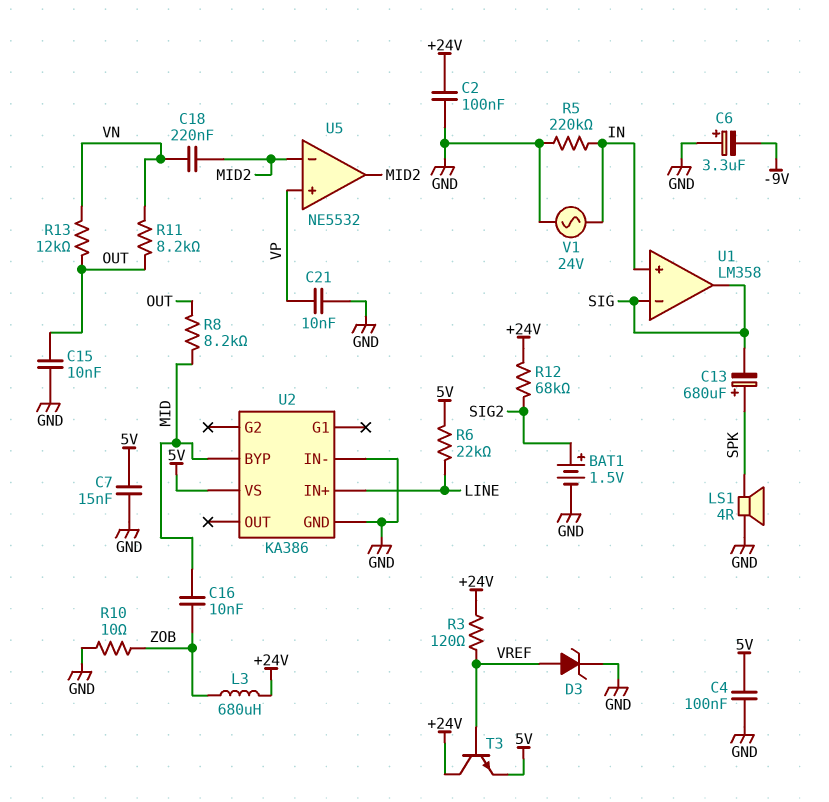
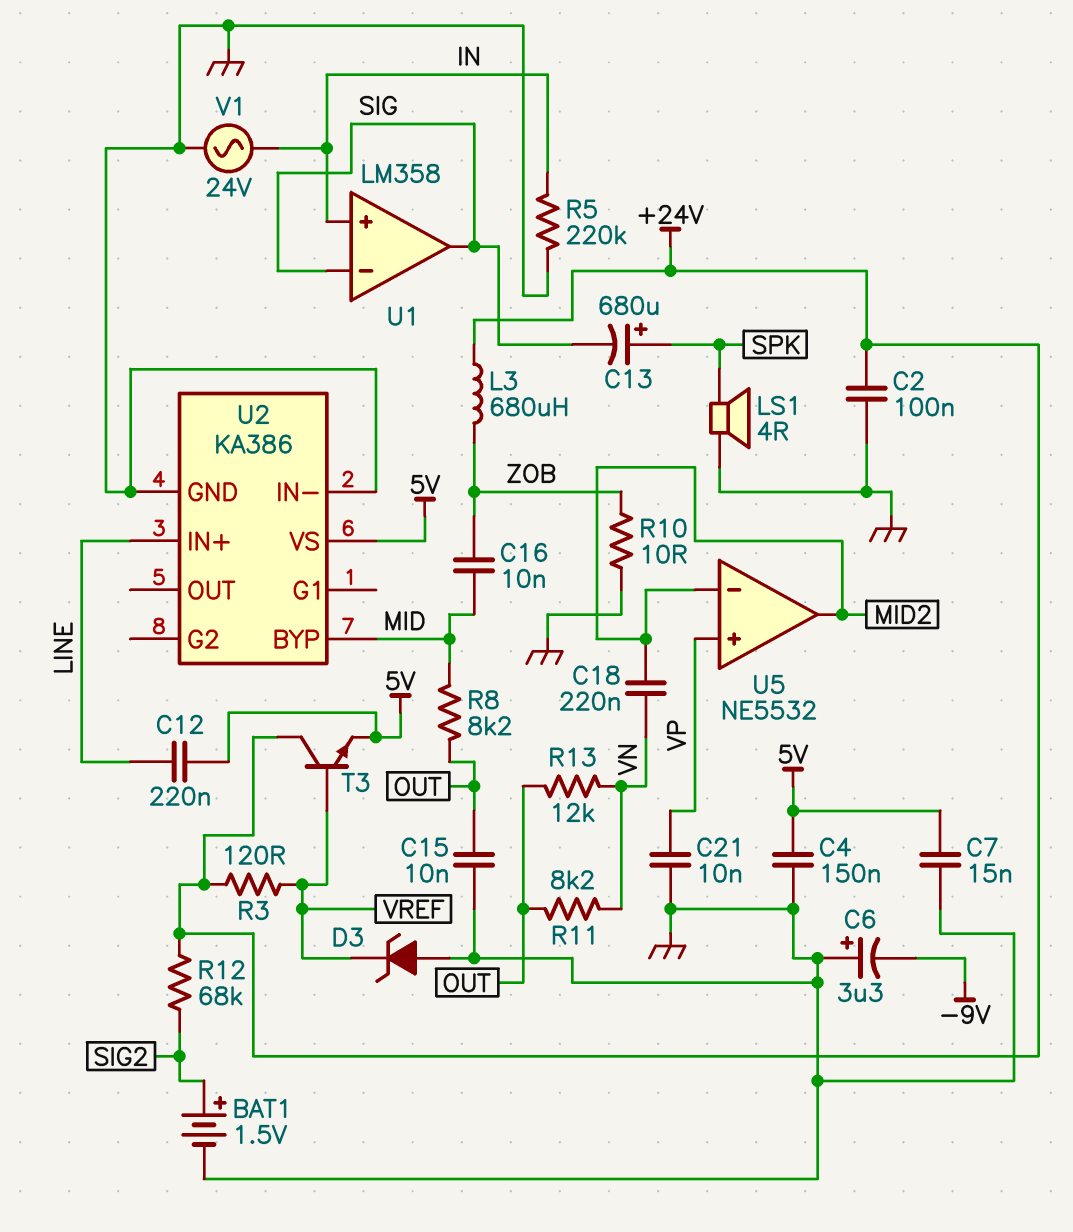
C4: 100nF (5V, GND) -> 150nF (5V, GND)
C12: none -> 220nF (5V, LINE)
D3: zener (A VREF, K GND) -> zener (A GND, K VREF)
R6: 22k (5V, LINE) -> none

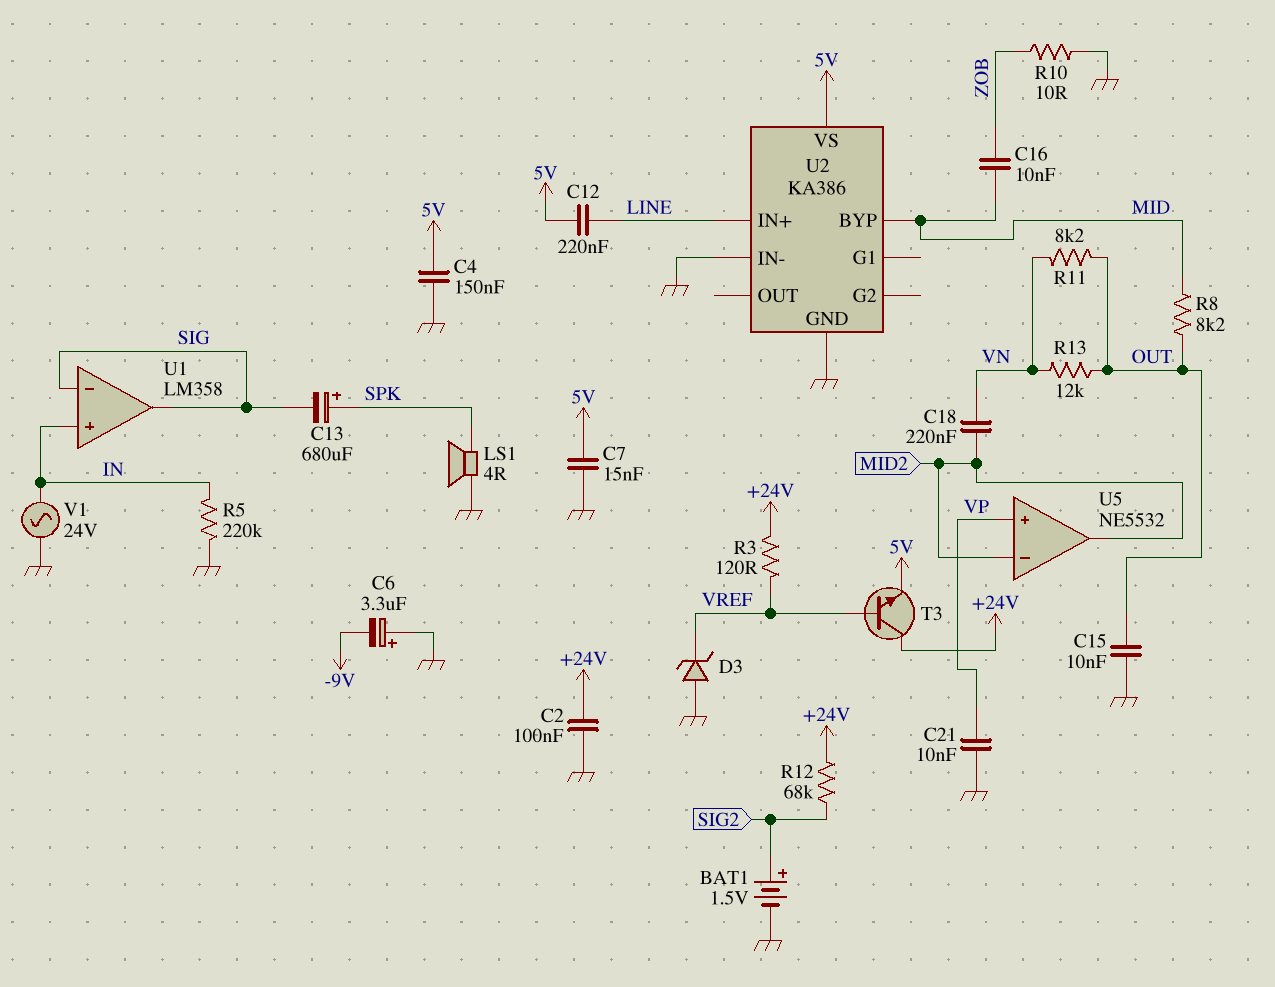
L3: 680uH (+24V, ZOB) -> none

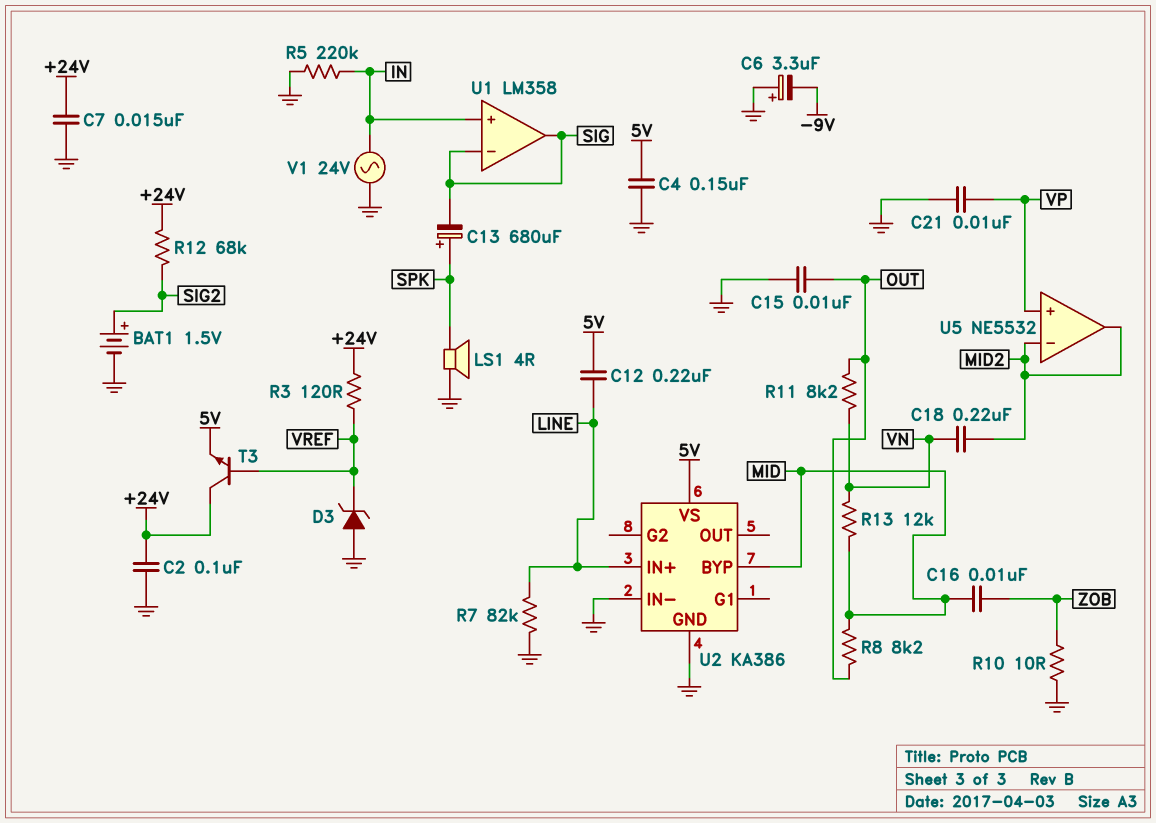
C7: 15nF (5V, GND) -> 15nF (+24V, GND)
R7: none -> 82k (GND, LINE)
R13: 12k (OUT, VN) -> 12k (MID, VN)

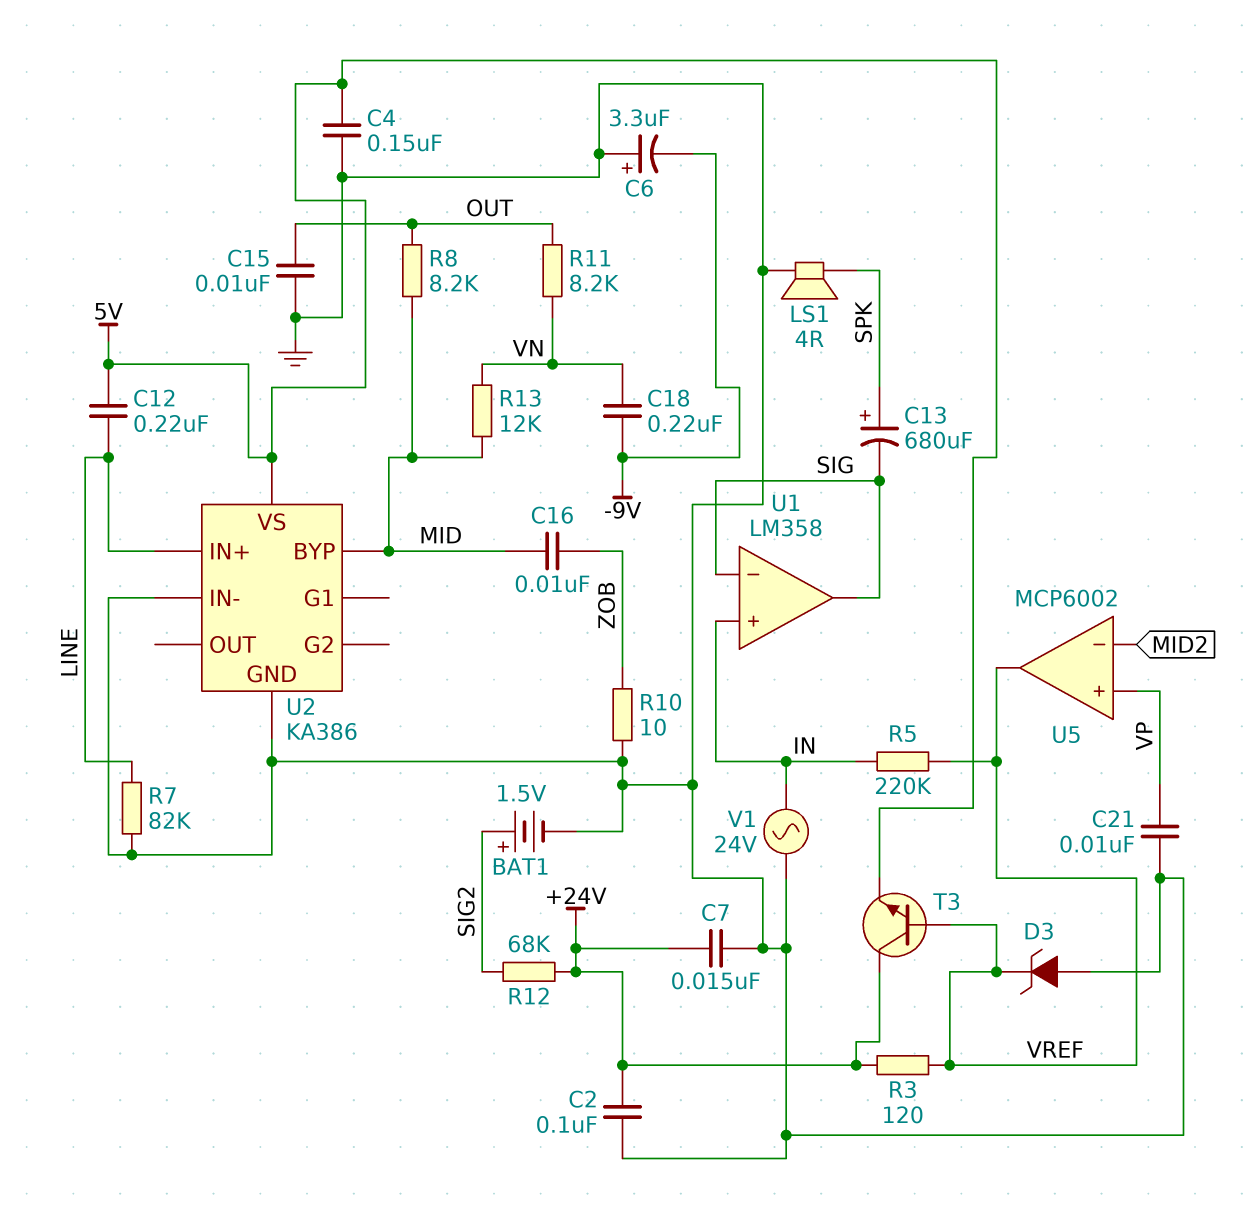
C18: 220nF (MID2, VN) -> 220nF (-9V, VN)
R5: 220k (GND, IN) -> 220k (IN, VREF)
U5: NE5532 -> MCP6002
U5 pin out: MID2 -> VREF

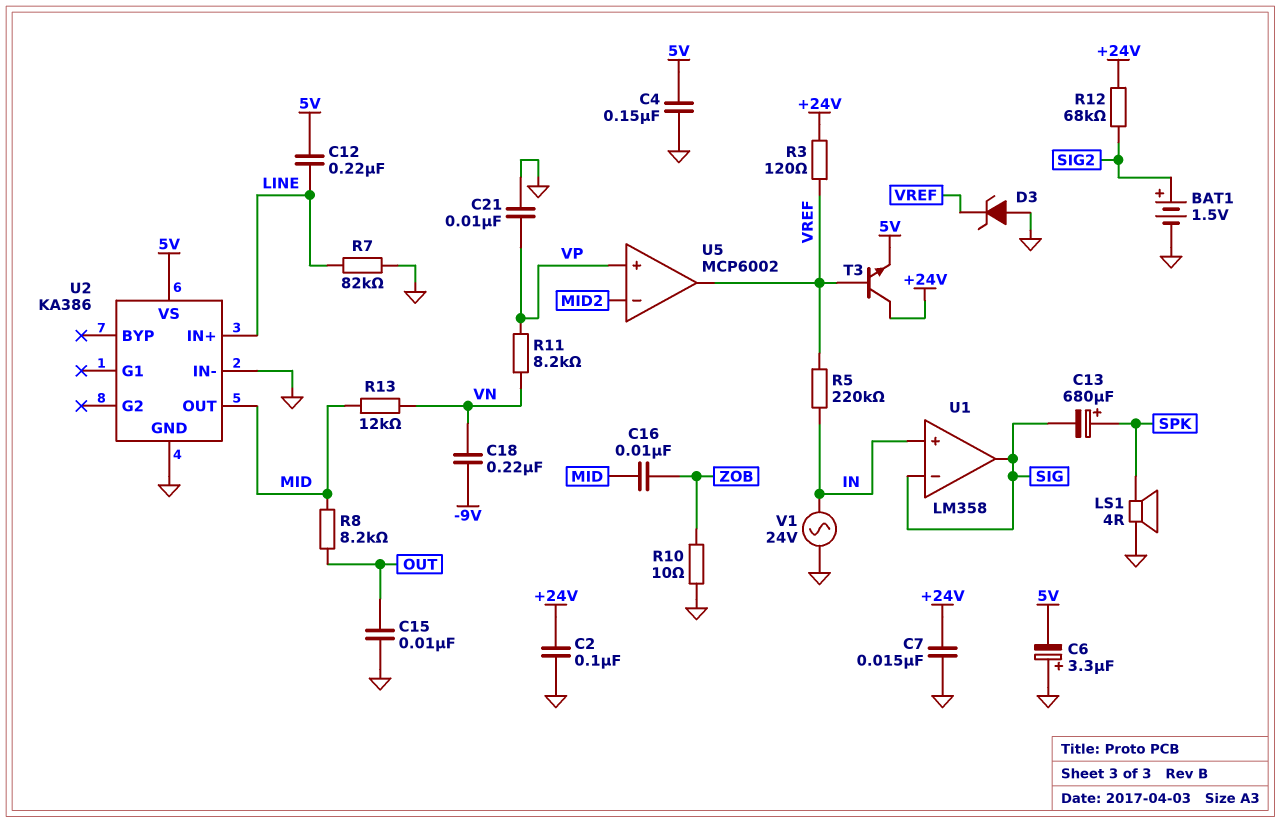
C6: 3.3uF (plus GND, minus -9V) -> 3.3uF (plus GND, minus 5V)
R11: 8.2k (OUT, VN) -> 8.2k (VN, VP)
U2 pin BYP: MID -> none
U2 pin OUT: none -> MID

